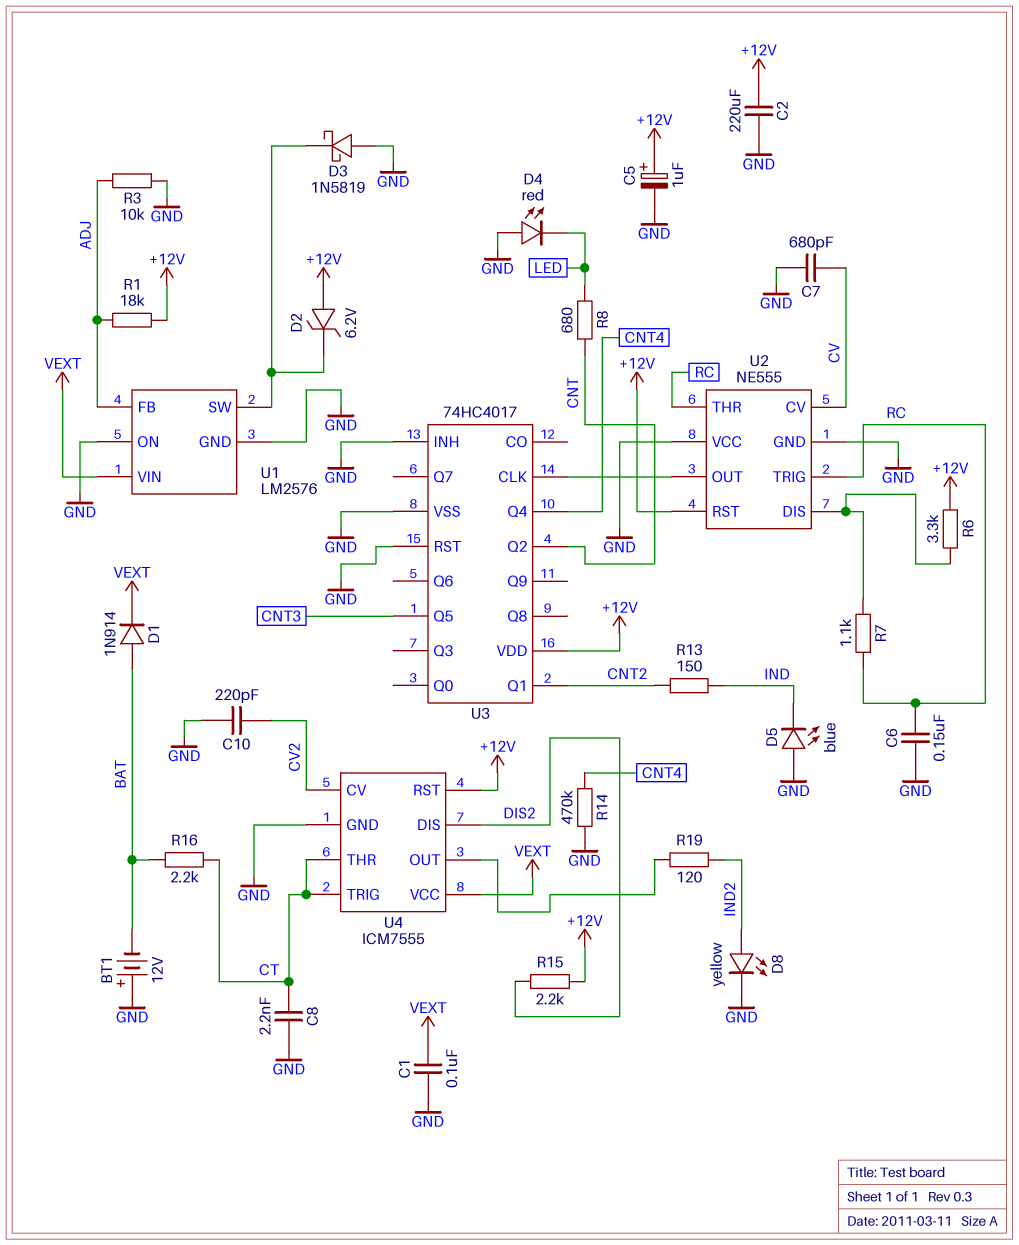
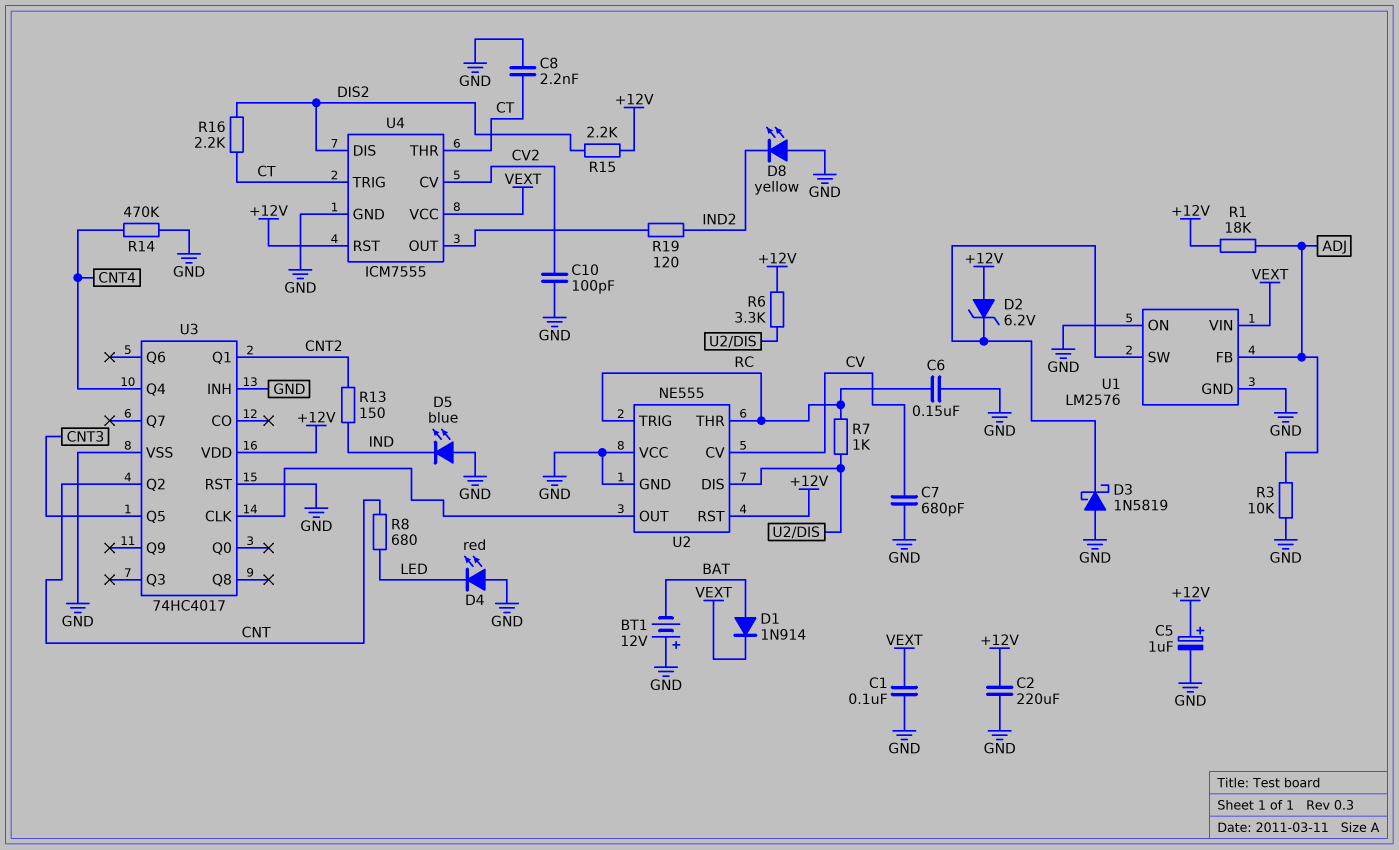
C10: 220pF (CV2, GND) -> 100pF (CV2, GND)
D8: LED yellow (A IND2, K GND) -> LED yellow (A GND, K IND2)
R7: 1.1k (RC, U2/DIS) -> 1k (RC, U2/DIS)
R16: 2.2k (BAT, CT) -> 2.2k (CT, DIS2)

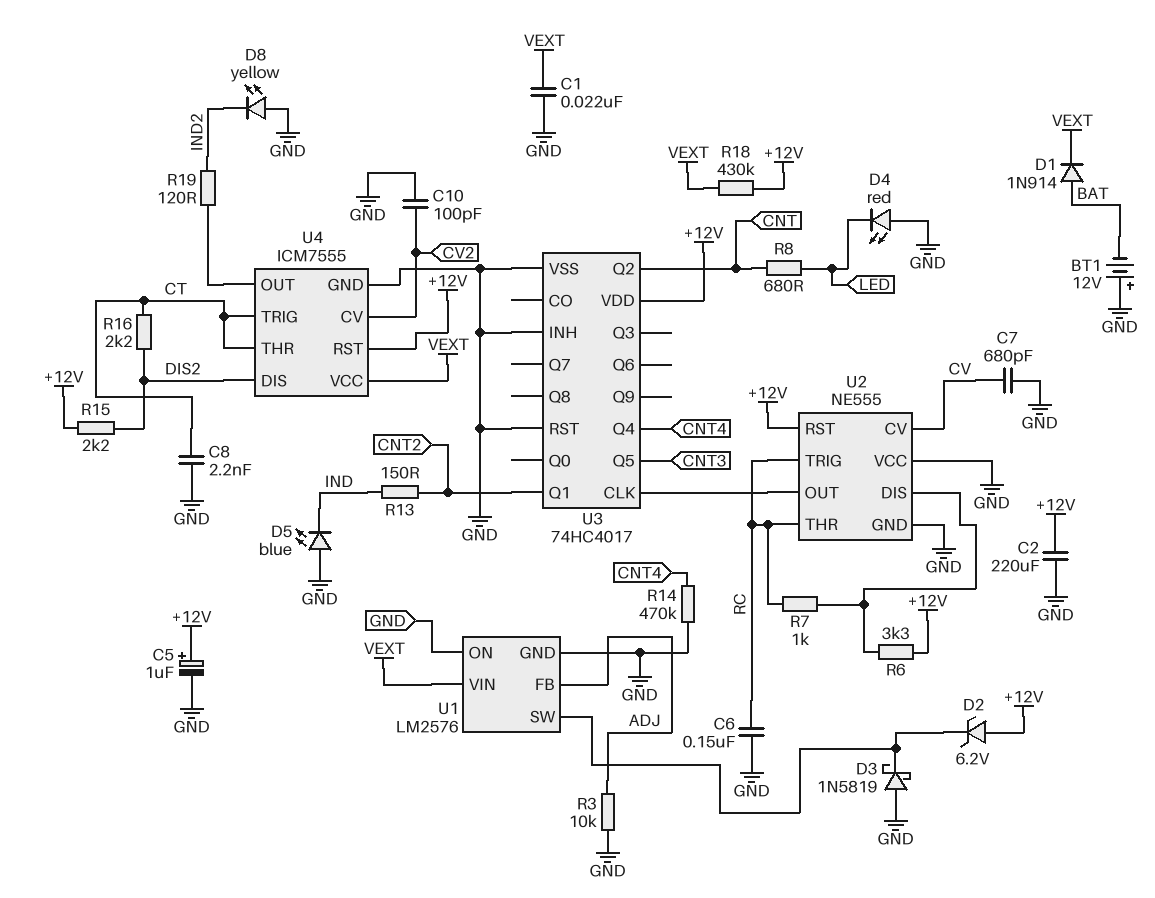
C1: 100nF (GND, VEXT) -> 22nF (GND, VEXT)
R1: 18k (+12V, ADJ) -> none
R18: none -> 430k (+12V, VEXT)

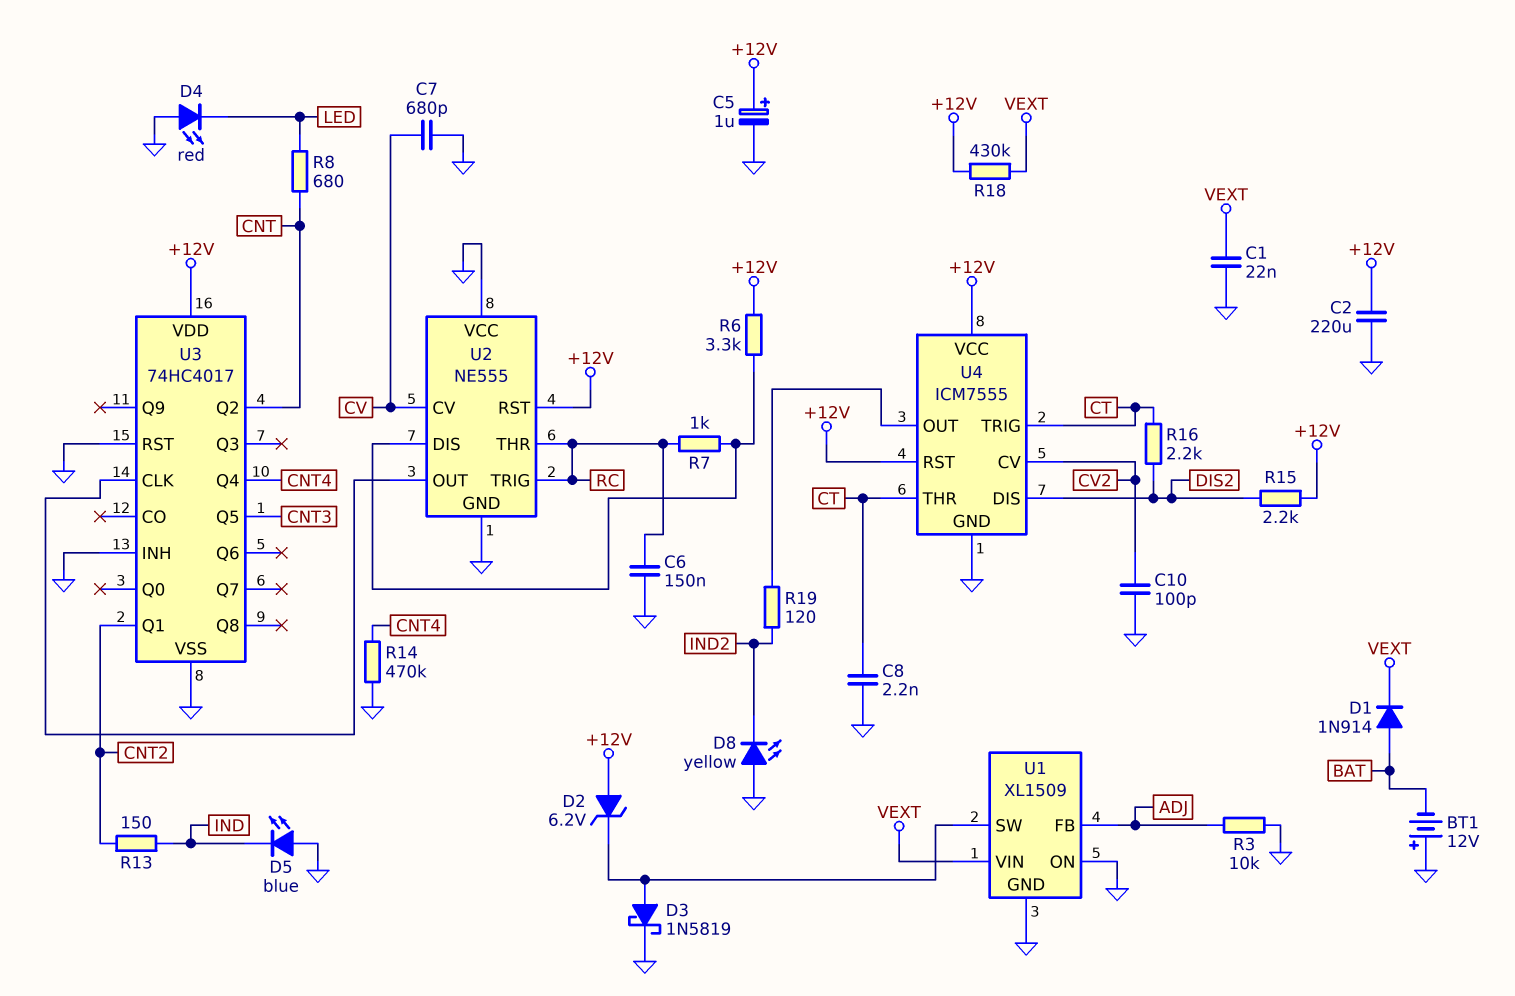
D3: schottky 1N5819 (A GND, K U1/SW) -> schottky 1N5819 (A U1/SW, K GND)
U1: LM2576 -> XL1509
U4 pin VCC: VEXT -> +12V

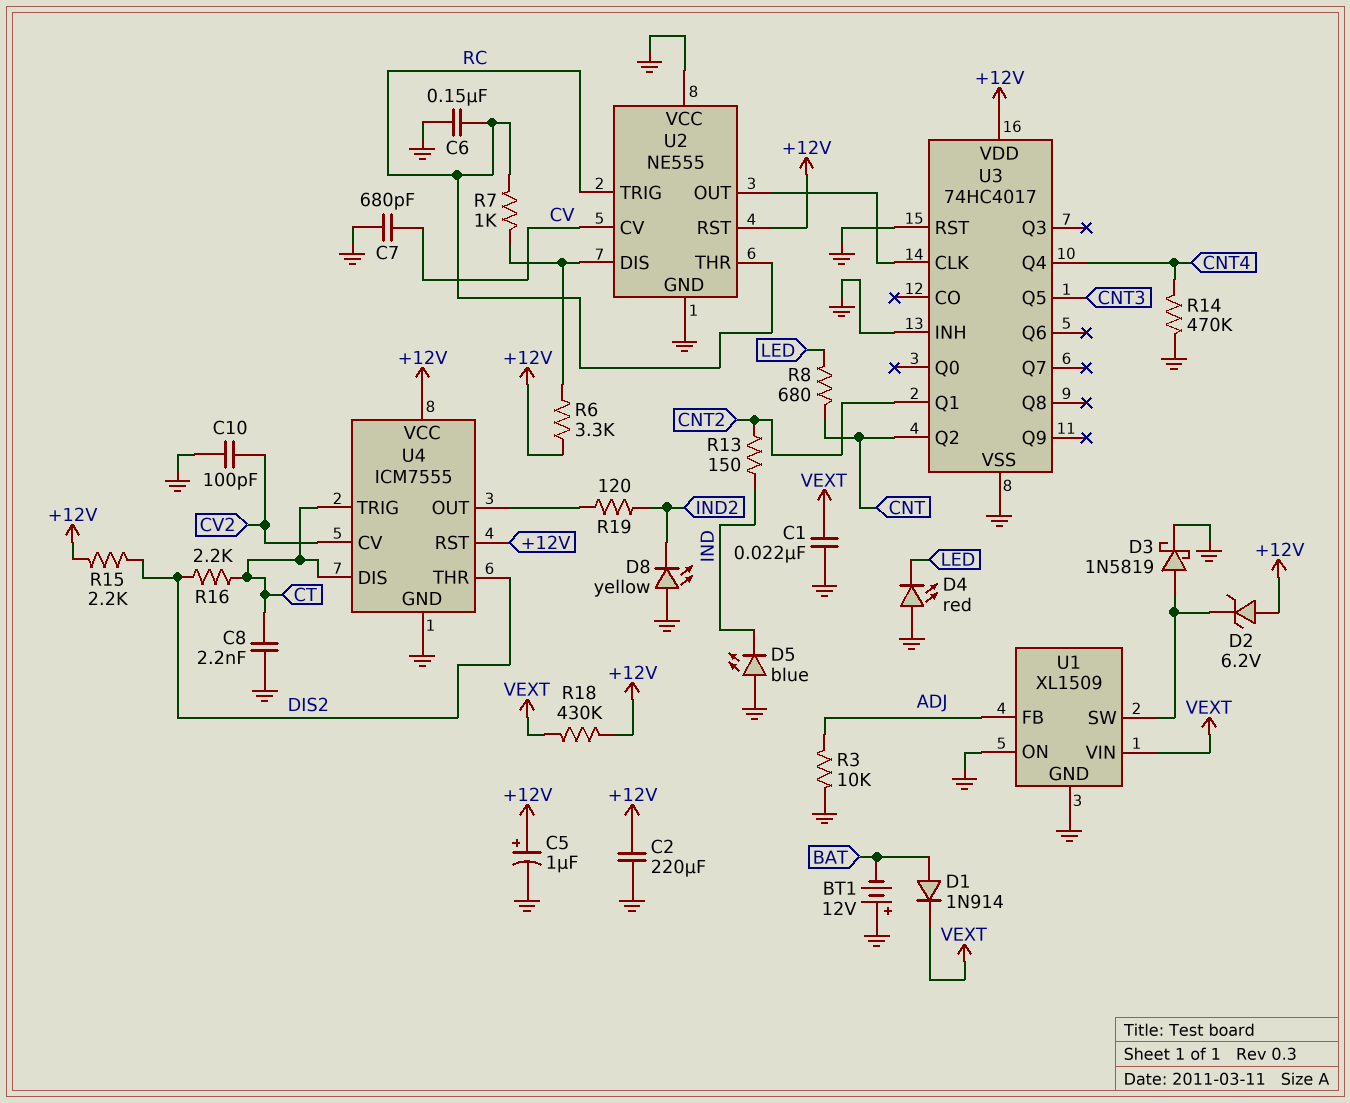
U4 pin DIS: DIS2 -> CT
U4 pin THR: CT -> DIS2

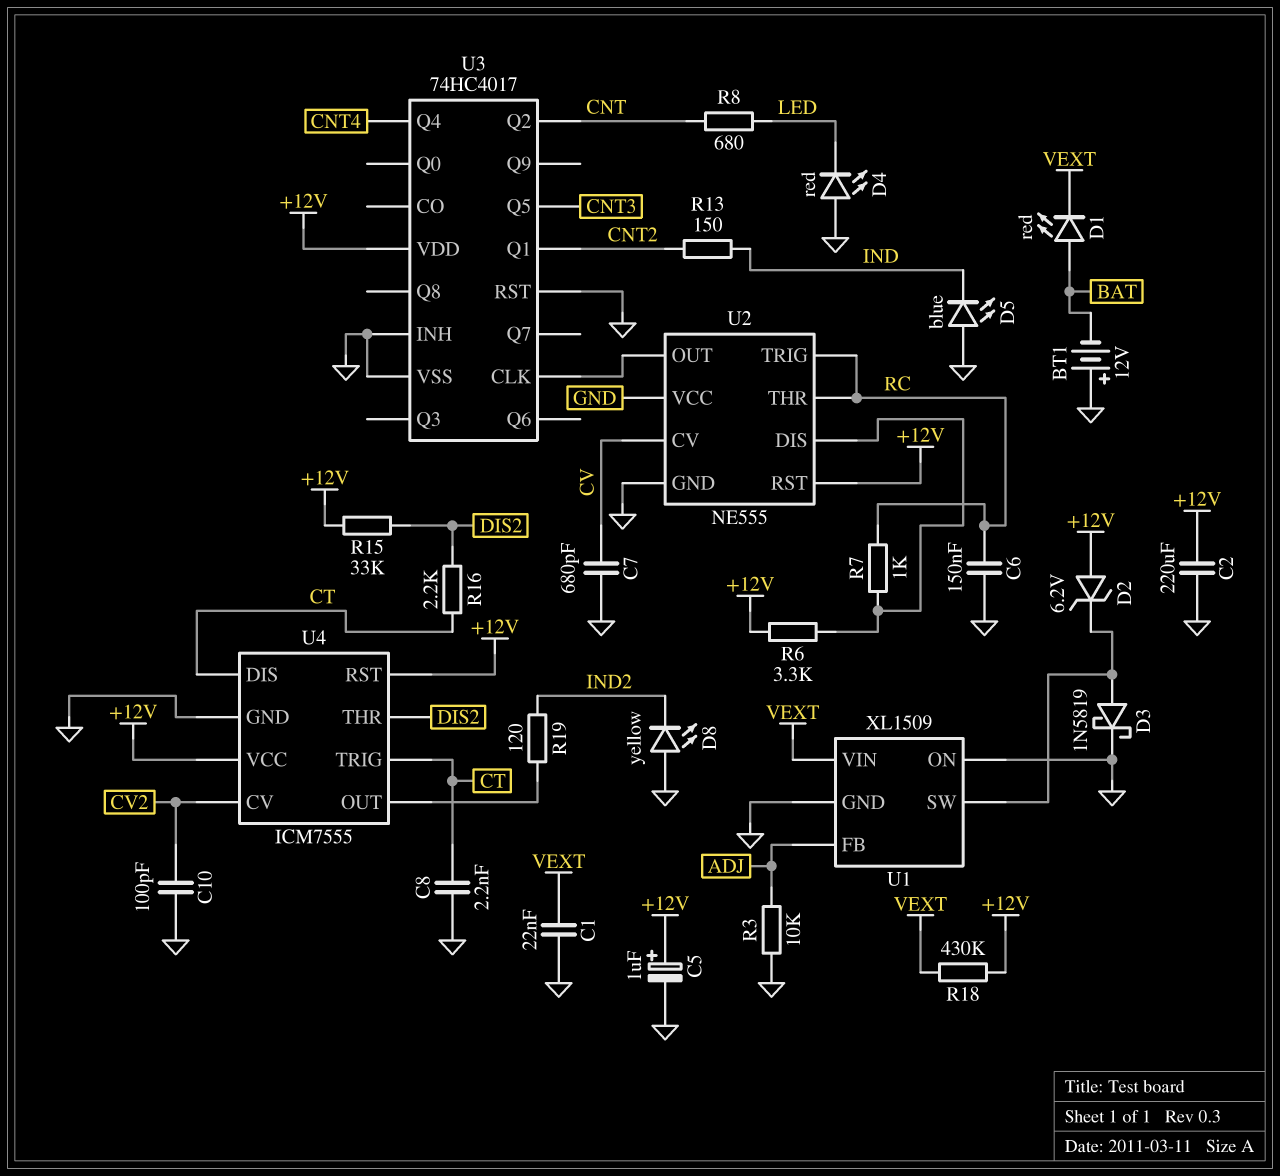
D1: diode 1N914 (A BAT, K VEXT) -> LED red (A BAT, K VEXT)
R14: 470k (CNT4, GND) -> none
R15: 2.2k (+12V, DIS2) -> 33k (+12V, DIS2)

